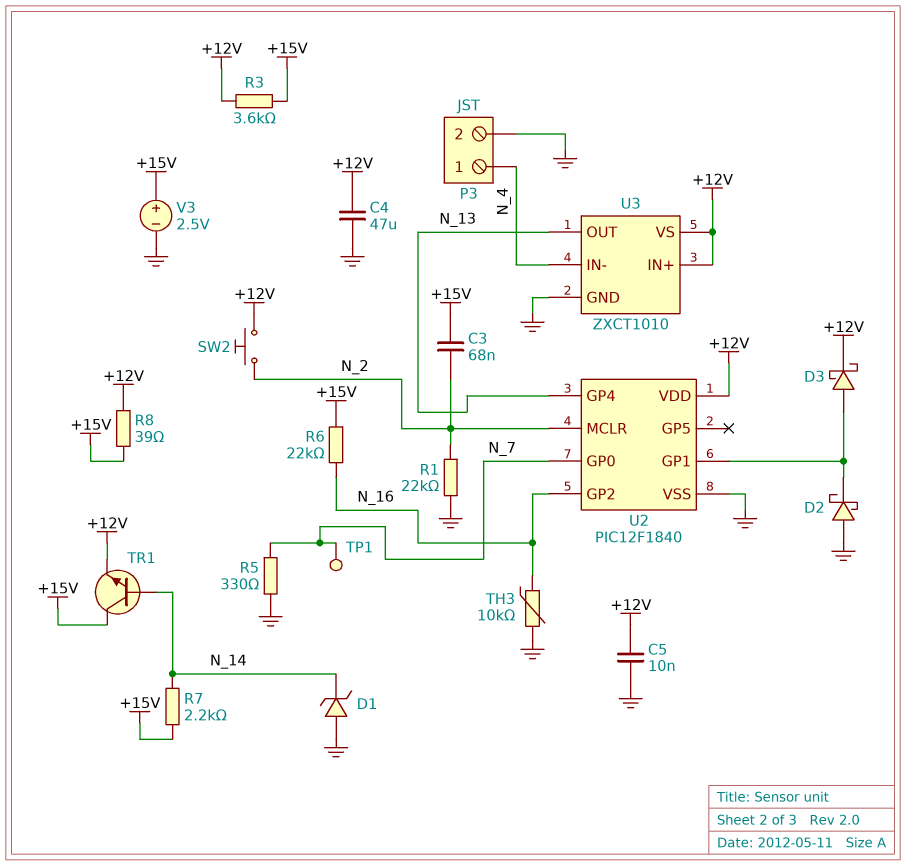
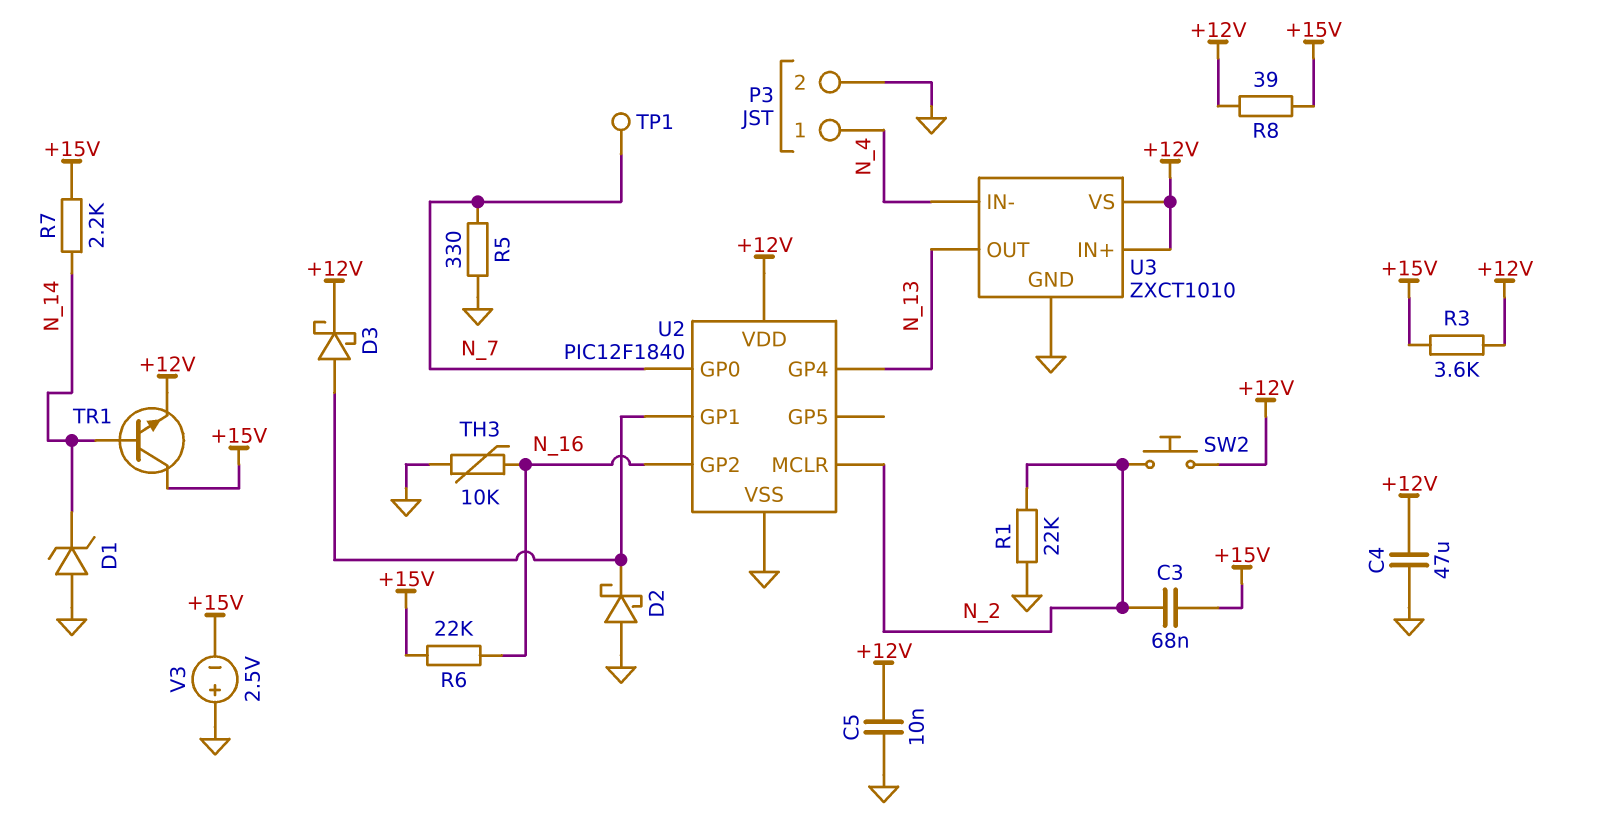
V3: 2.5V (plus +15V, minus GND) -> 2.5V (plus GND, minus +15V)

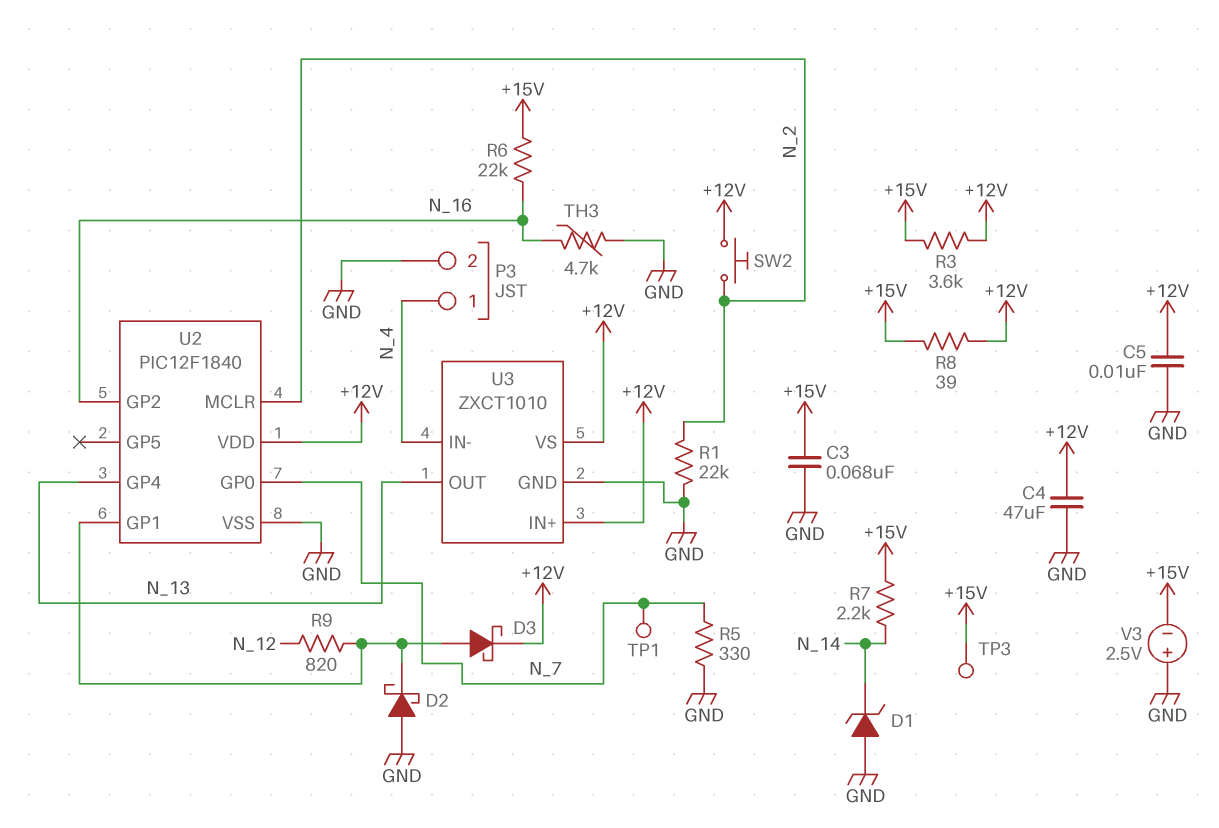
C3: 68nF (+15V, N_2) -> 68nF (+15V, GND)
R9: none -> 820 (N_12, U2/GP1)
TH3: 10k (GND, N_16) -> 4.7k (GND, N_16)
TP3: none -> test point (+15V)
TR1: NPN (B N_14, C +15V, E +12V) -> none

